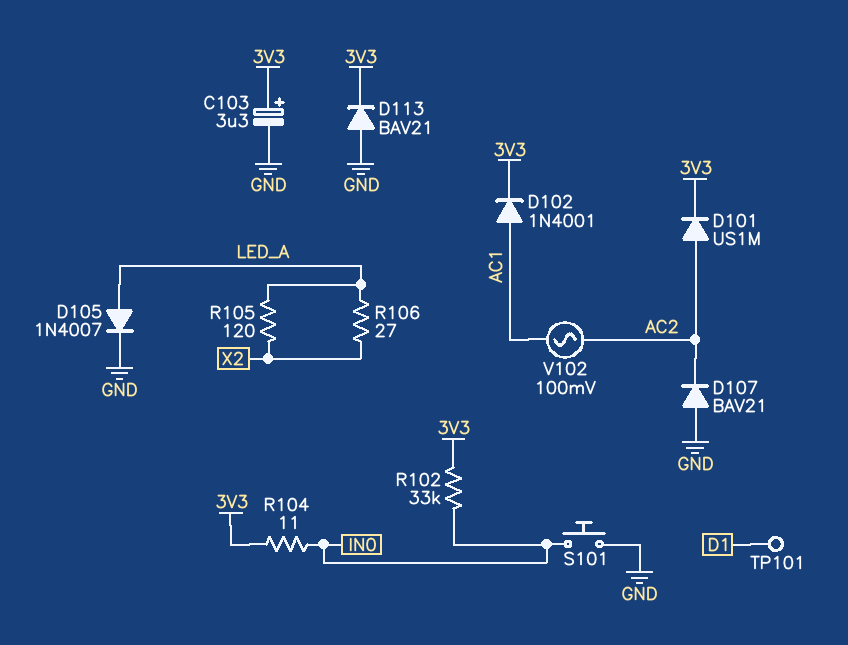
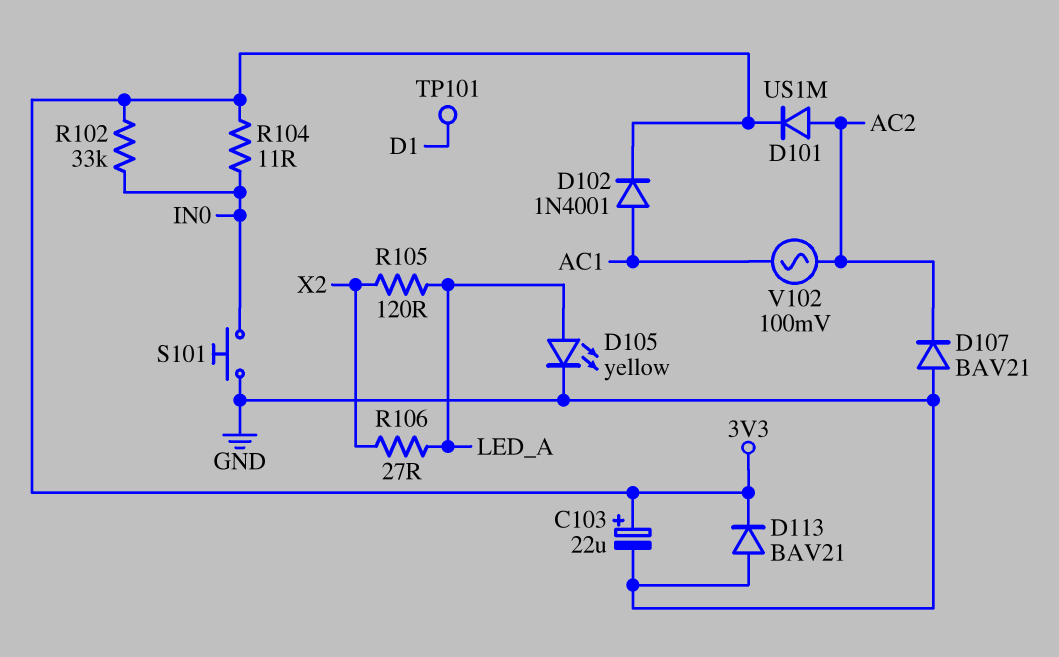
C103: 3.3uF (plus 3V3, minus GND) -> 22uF (plus 3V3, minus GND)
D105: diode 1N4007 (A LED_A, K GND) -> LED yellow (A LED_A, K GND)

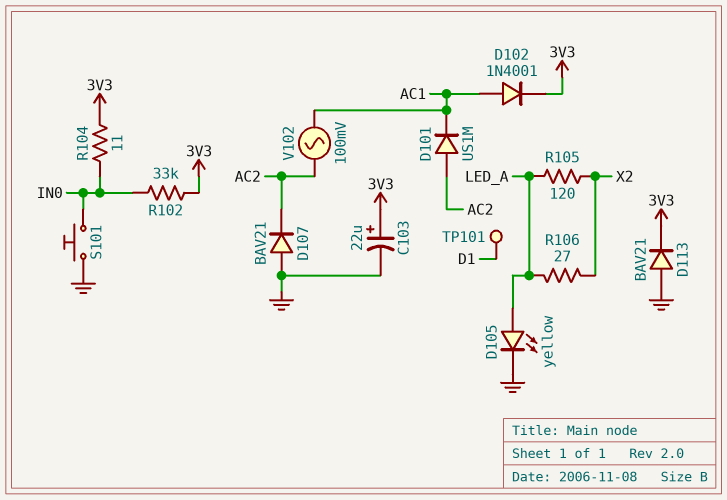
D101: diode US1M (A AC2, K 3V3) -> diode US1M (A AC2, K AC1)

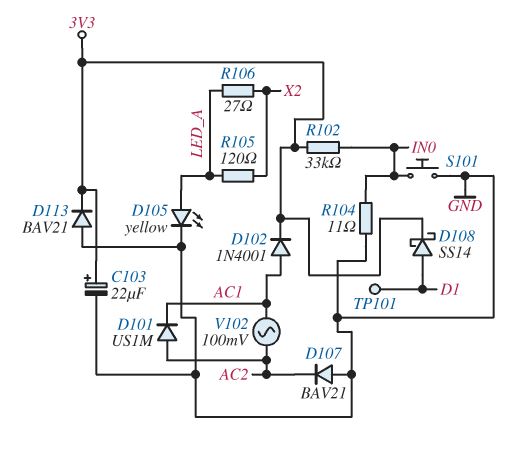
D108: none -> schottky SS14 (A D1, K 3V3)
R104: 11 (3V3, IN0) -> 11 (GND, IN0)

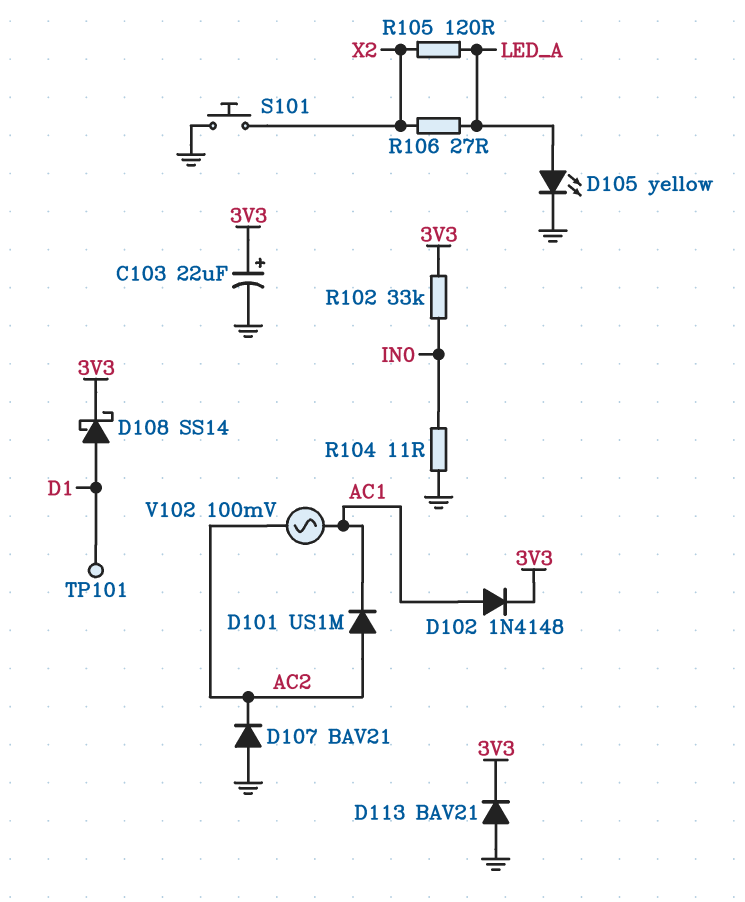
D102: diode 1N4001 (A AC1, K 3V3) -> diode 1N4148 (A AC1, K 3V3)
S101: button (GND, IN0) -> button (GND, X2)

